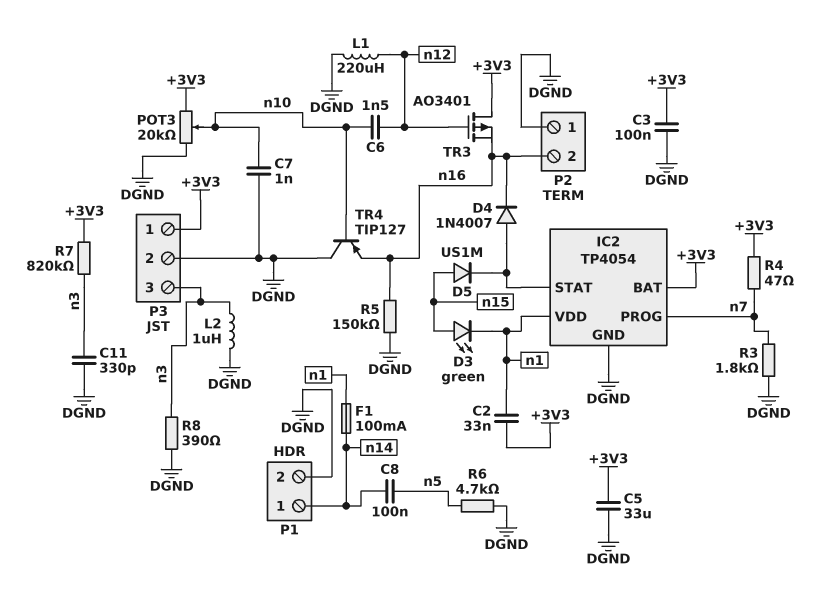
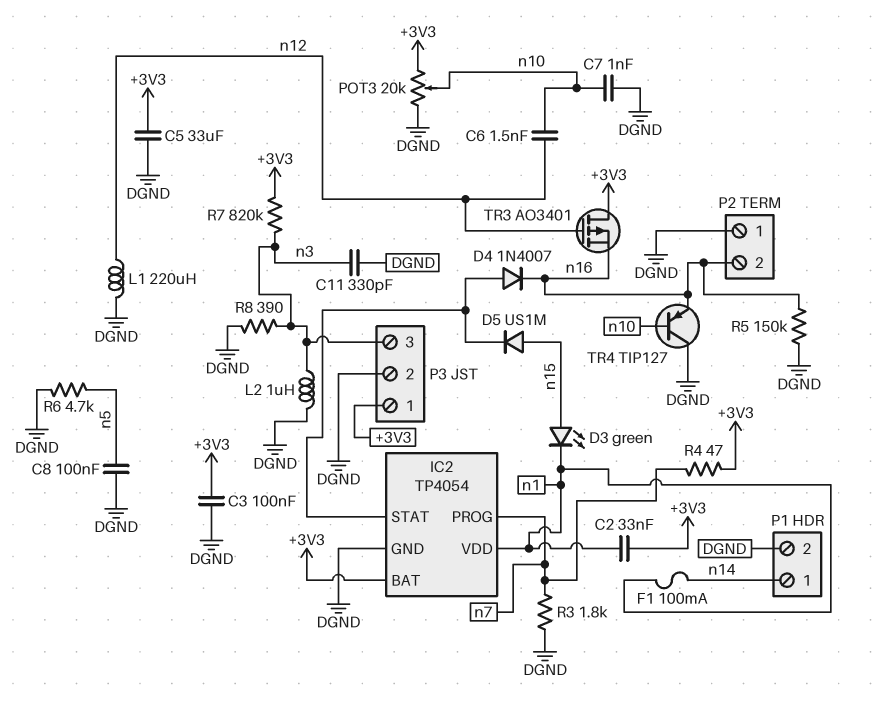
C8: 100nF (n5, n14) -> 100nF (DGND, n5)

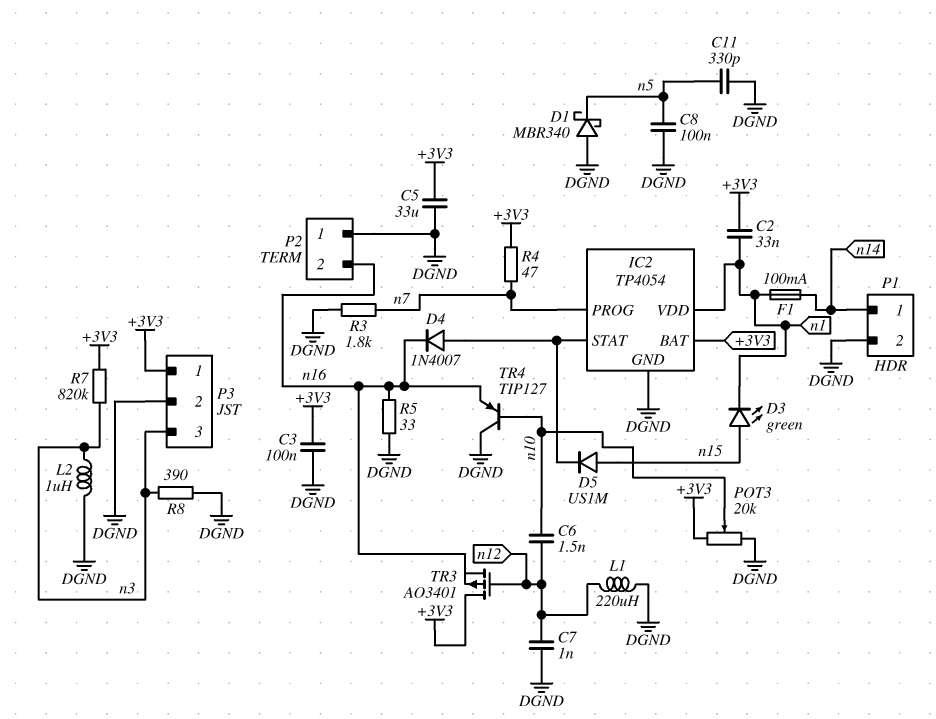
C7: 1nF (DGND, n10) -> 1nF (DGND, n12)
C11: 330pF (DGND, n3) -> 330pF (DGND, n5)
D1: none -> schottky MBR340 (A DGND, K n5)
R5: 150k (DGND, n16) -> 33 (DGND, n16)
R6: 4.7k (DGND, n5) -> none

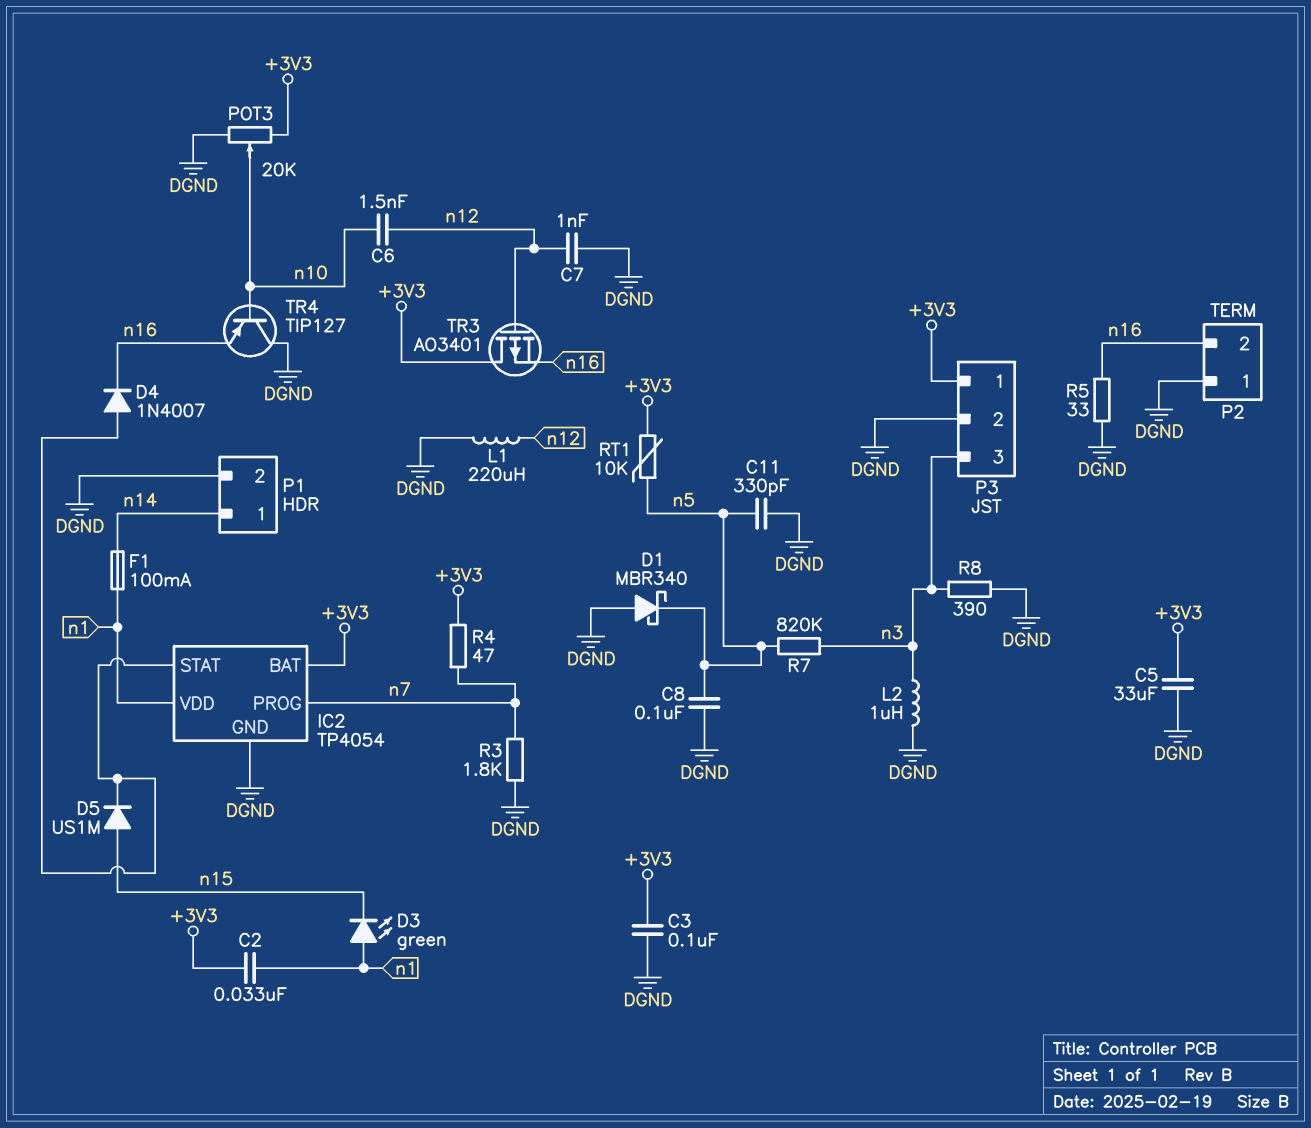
D3: LED green (A n15, K n1) -> LED green (A n1, K n15)
R7: 820k (+3V3, n3) -> 820k (n3, n5)
RT1: none -> 10k (+3V3, n5)

